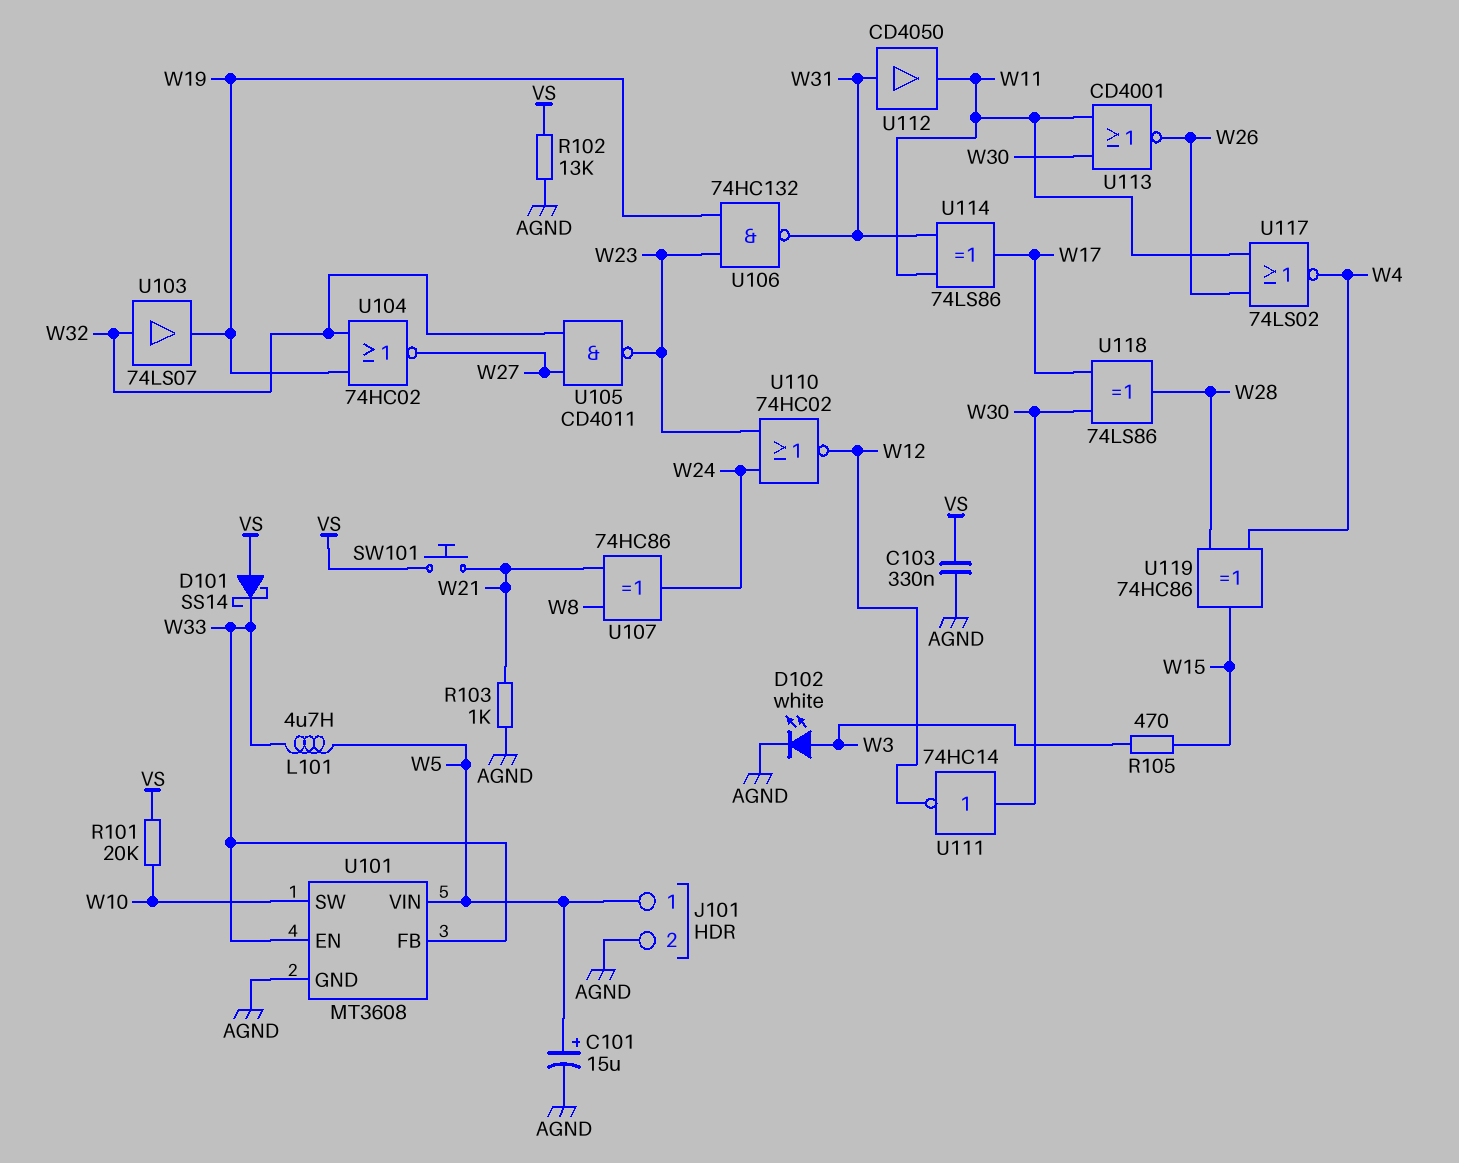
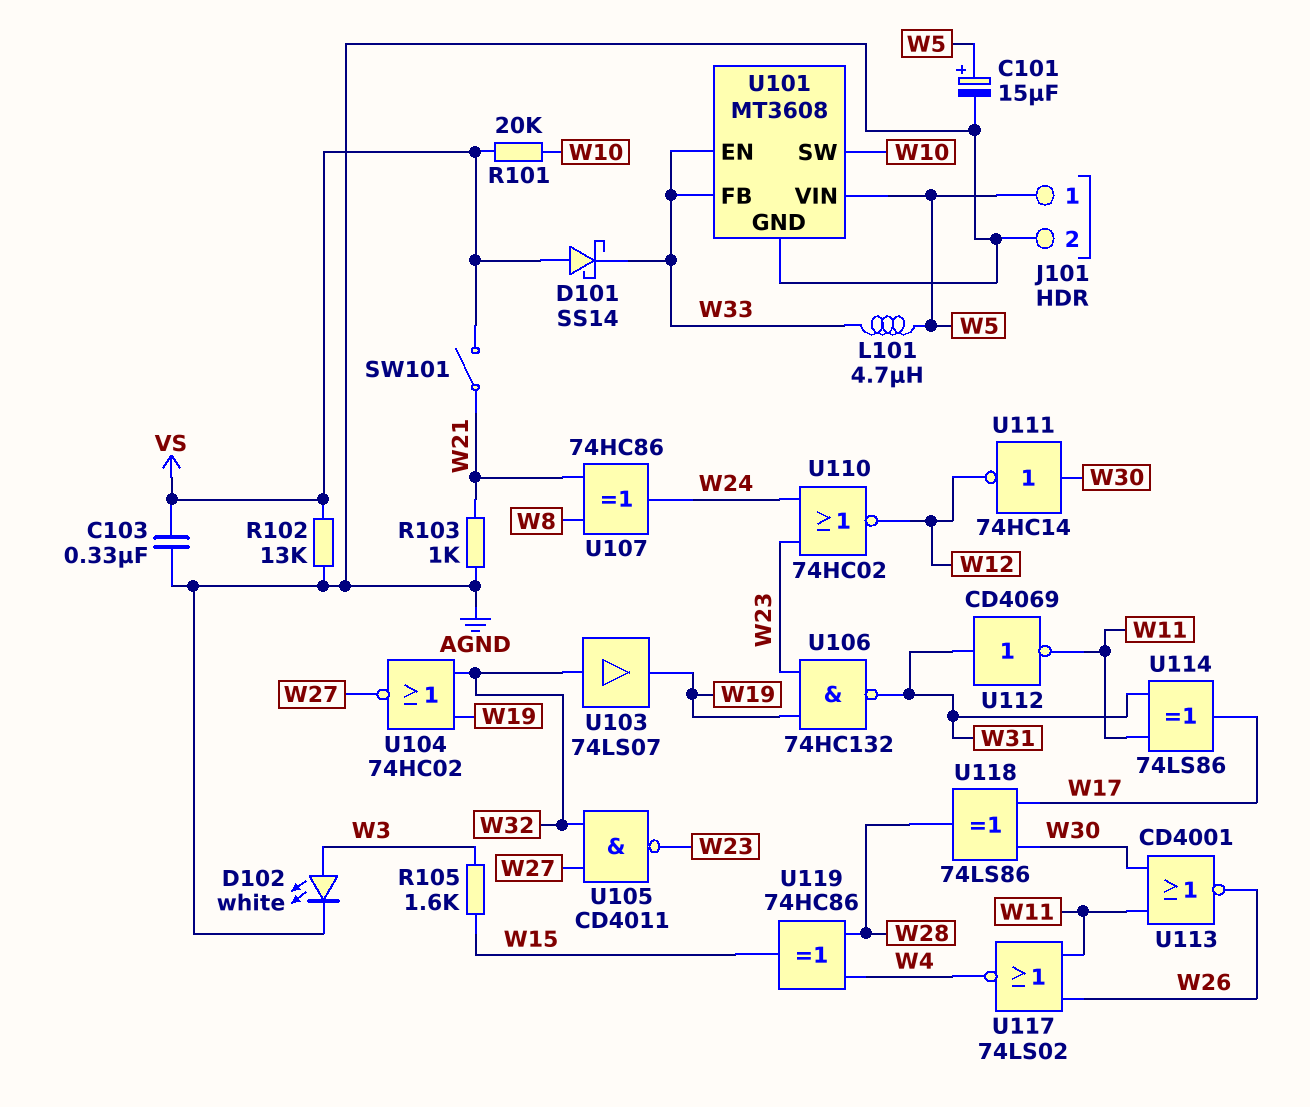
R105: 470 (W3, W15) -> 1.6k (W3, W15)
SW101: button (VS, W21) -> switch (VS, W21)
U112: buffer CD4050 (in W31, out W11) -> NOT CD4069 (in W31, out W11)

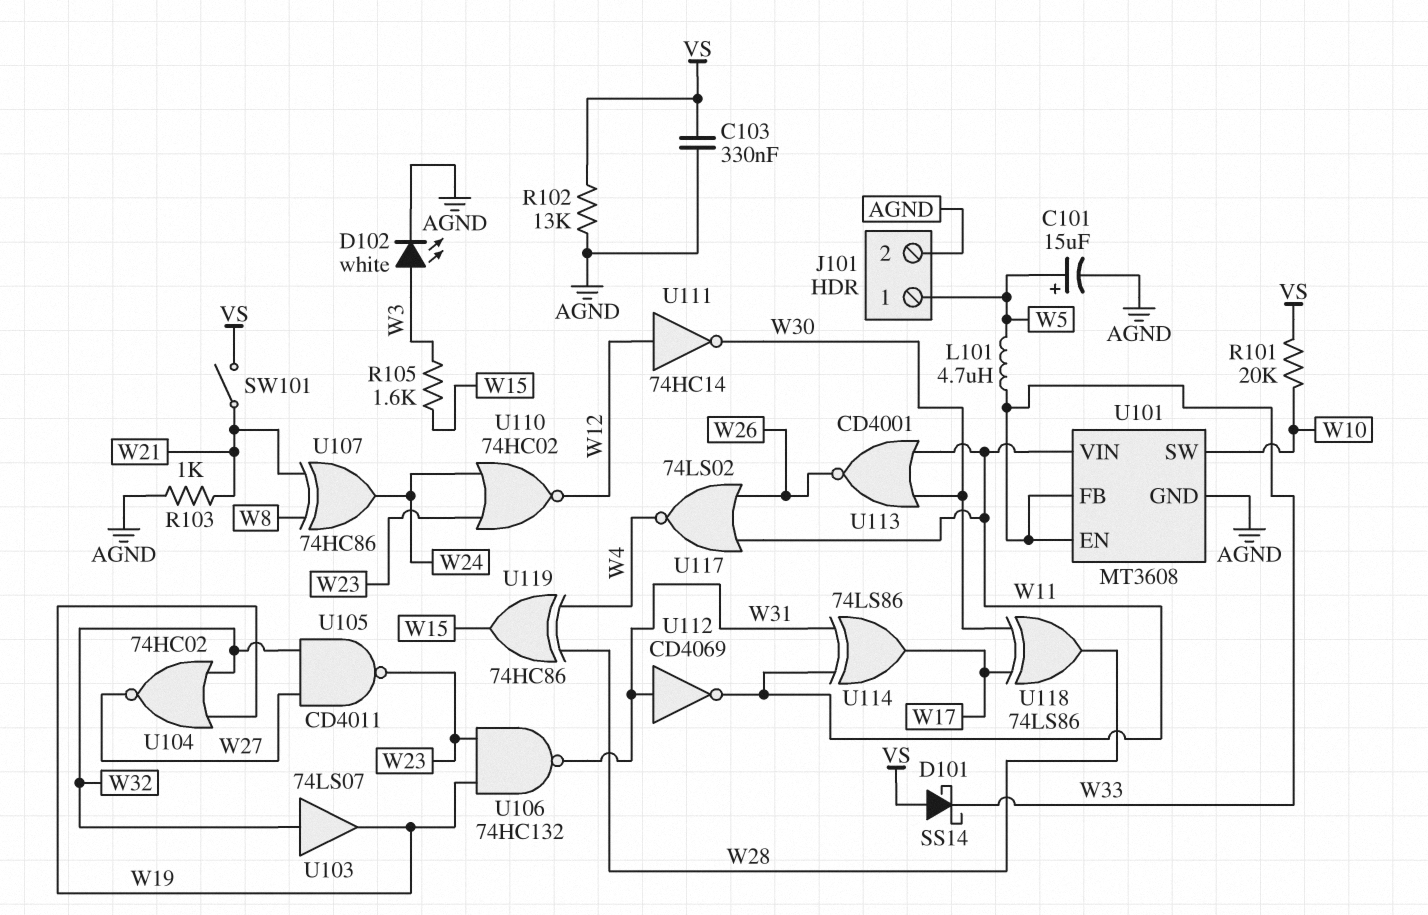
U101 pin VIN: W5 -> W11
U111: NOT 74HC14 (in W30, out W12) -> NOT 74HC14 (in W12, out W30)

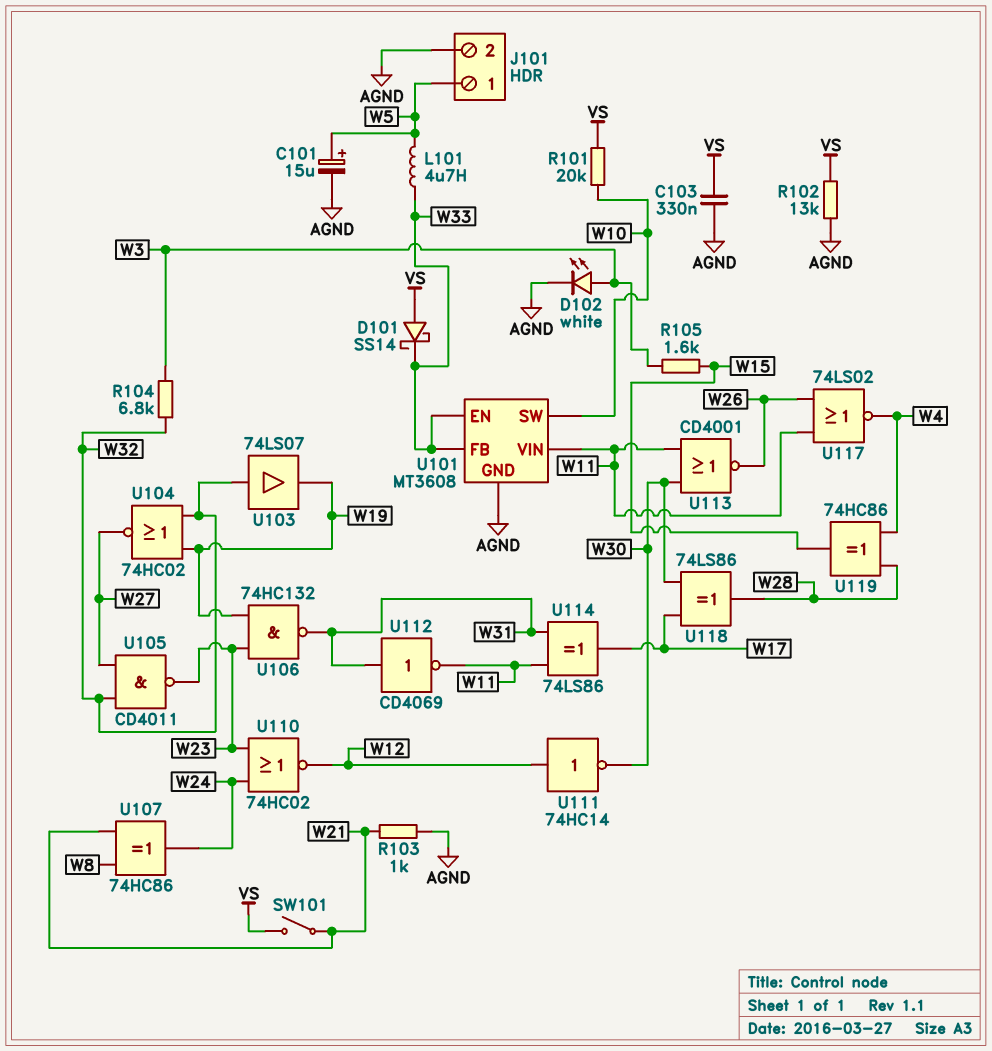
R104: none -> 6.8k (W3, W32)

